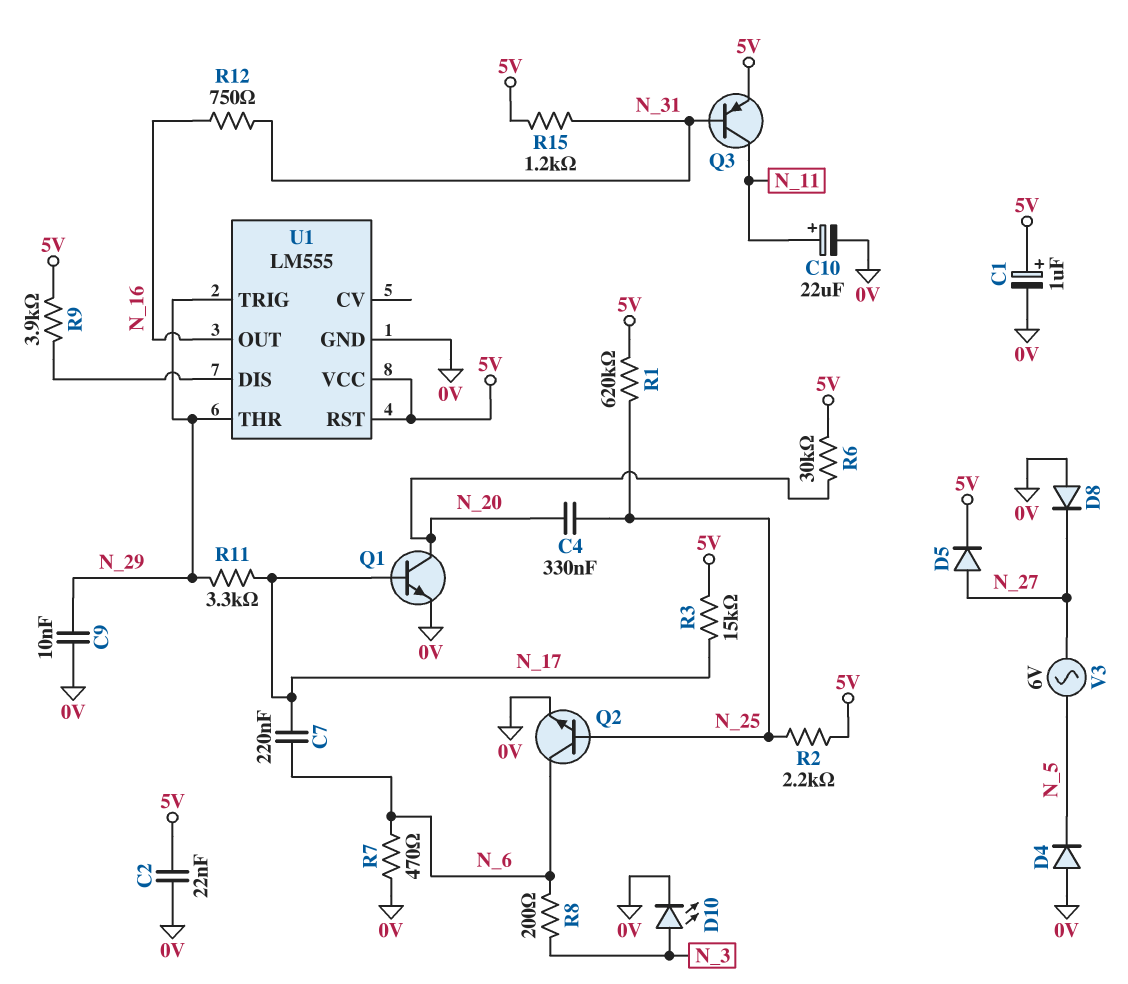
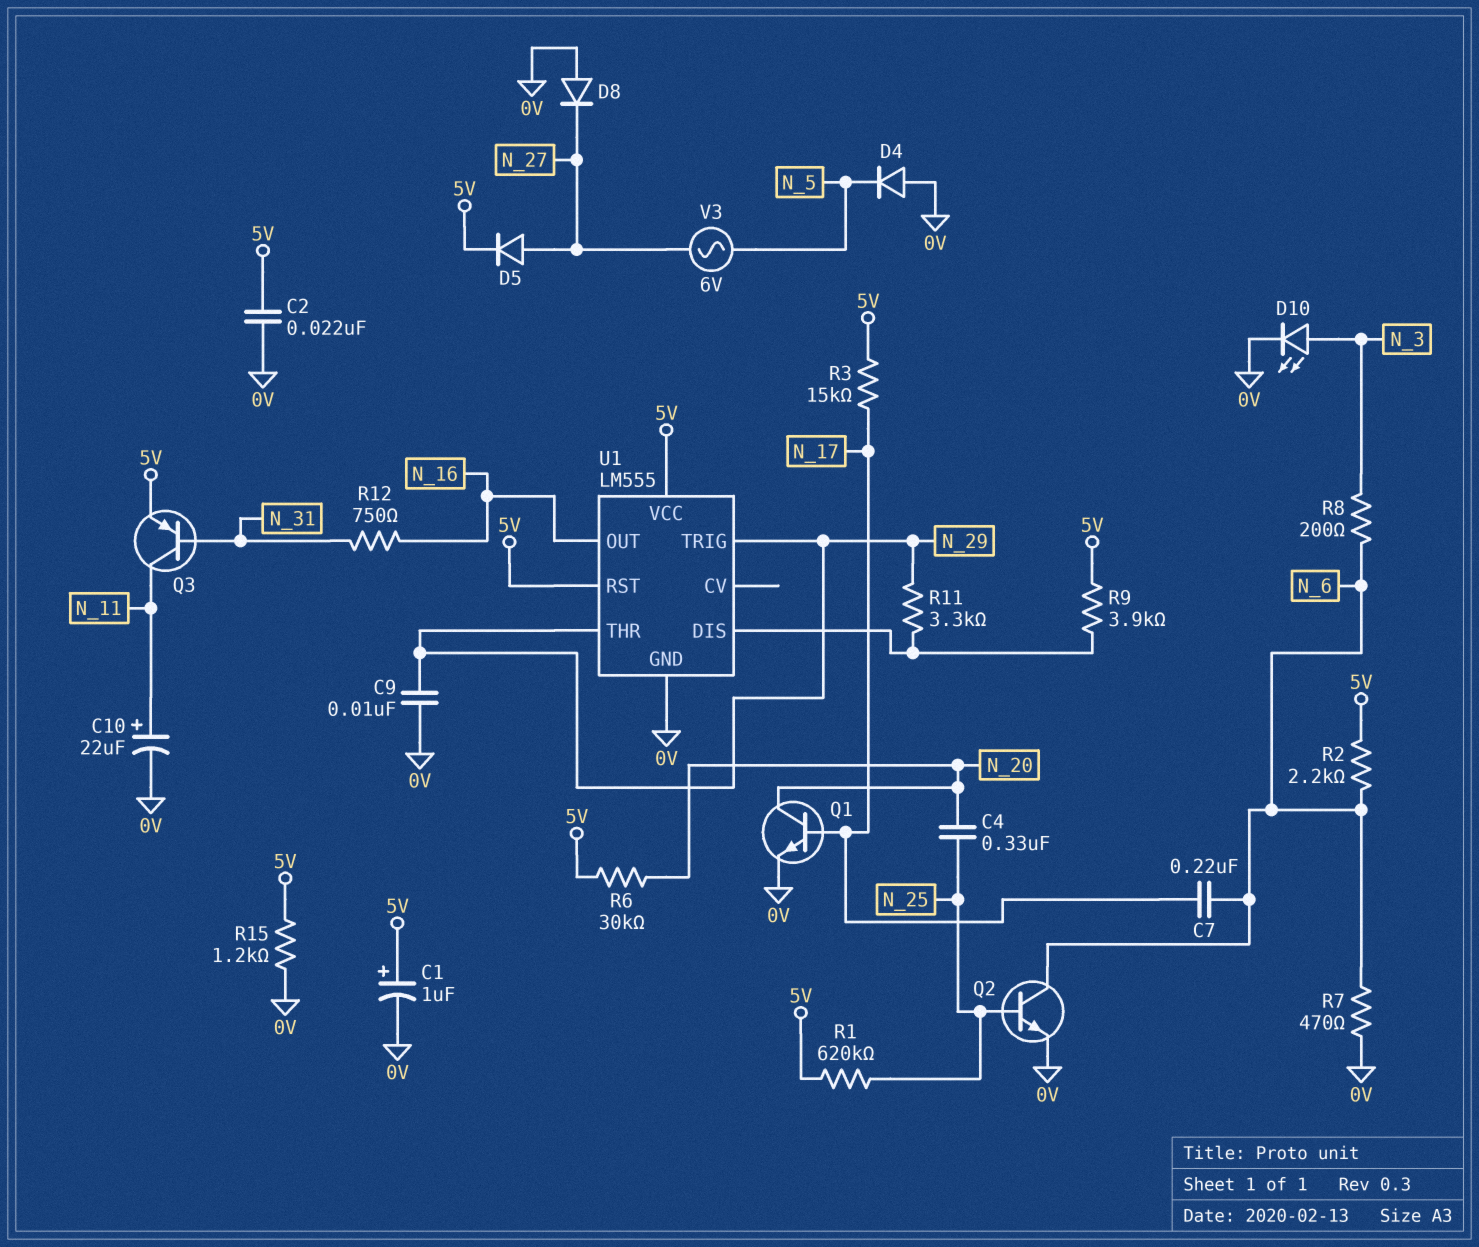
R2: 2.2k (5V, N_25) -> 2.2k (5V, N_6)
R11: 3.3k (N_17, N_29) -> 3.3k (N_29, U1/DIS)
R15: 1.2k (5V, N_31) -> 1.2k (0V, 5V)

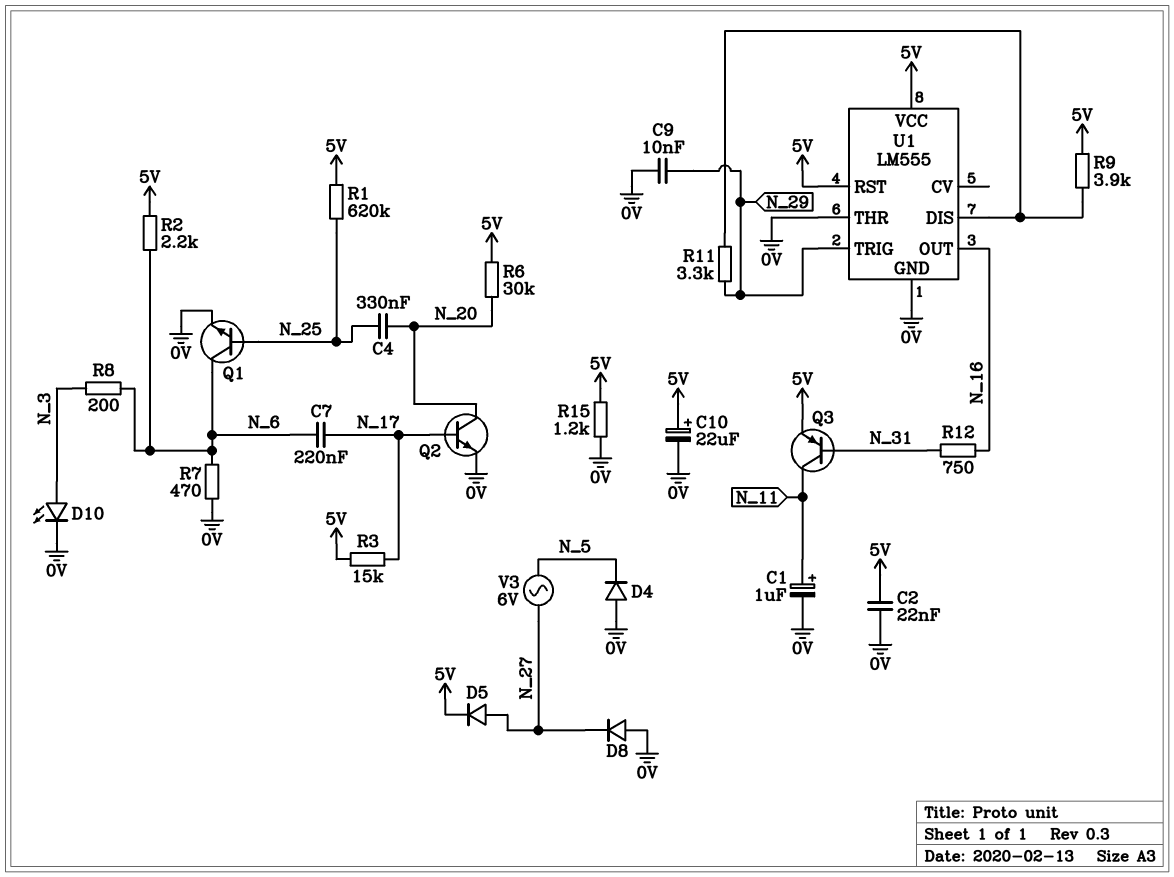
C1: 1uF (plus 5V, minus 0V) -> 1uF (plus N_11, minus 0V)
C10: 22uF (plus N_11, minus 0V) -> 22uF (plus 5V, minus 0V)
Q1: NPN (B N_17, C N_20, E 0V) -> NPN (B N_25, C N_6, E 0V)
Q2: NPN (B N_25, C N_6, E 0V) -> NPN (B N_17, C N_20, E 0V)
U1 pin THR: N_29 -> 0V

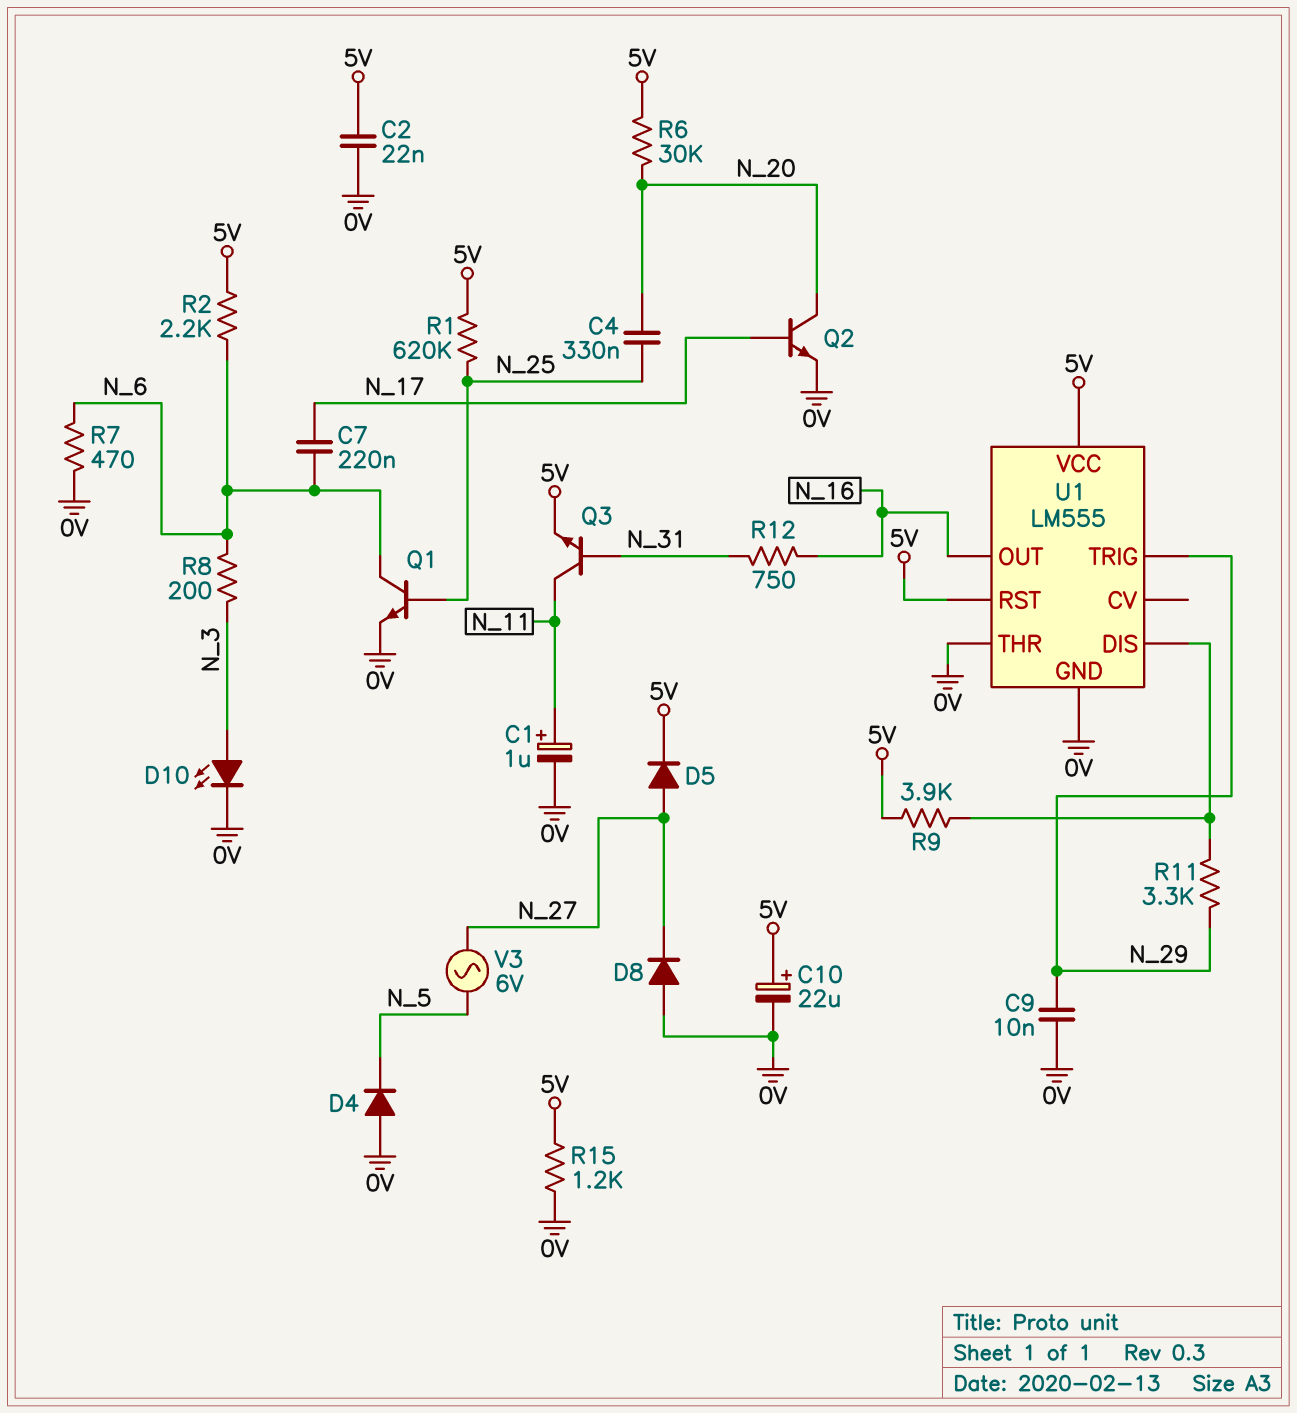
Q3: PNP (B N_31, C N_11, E 5V) -> NPN (B N_31, C N_11, E 5V)
R3: 15k (5V, N_17) -> none

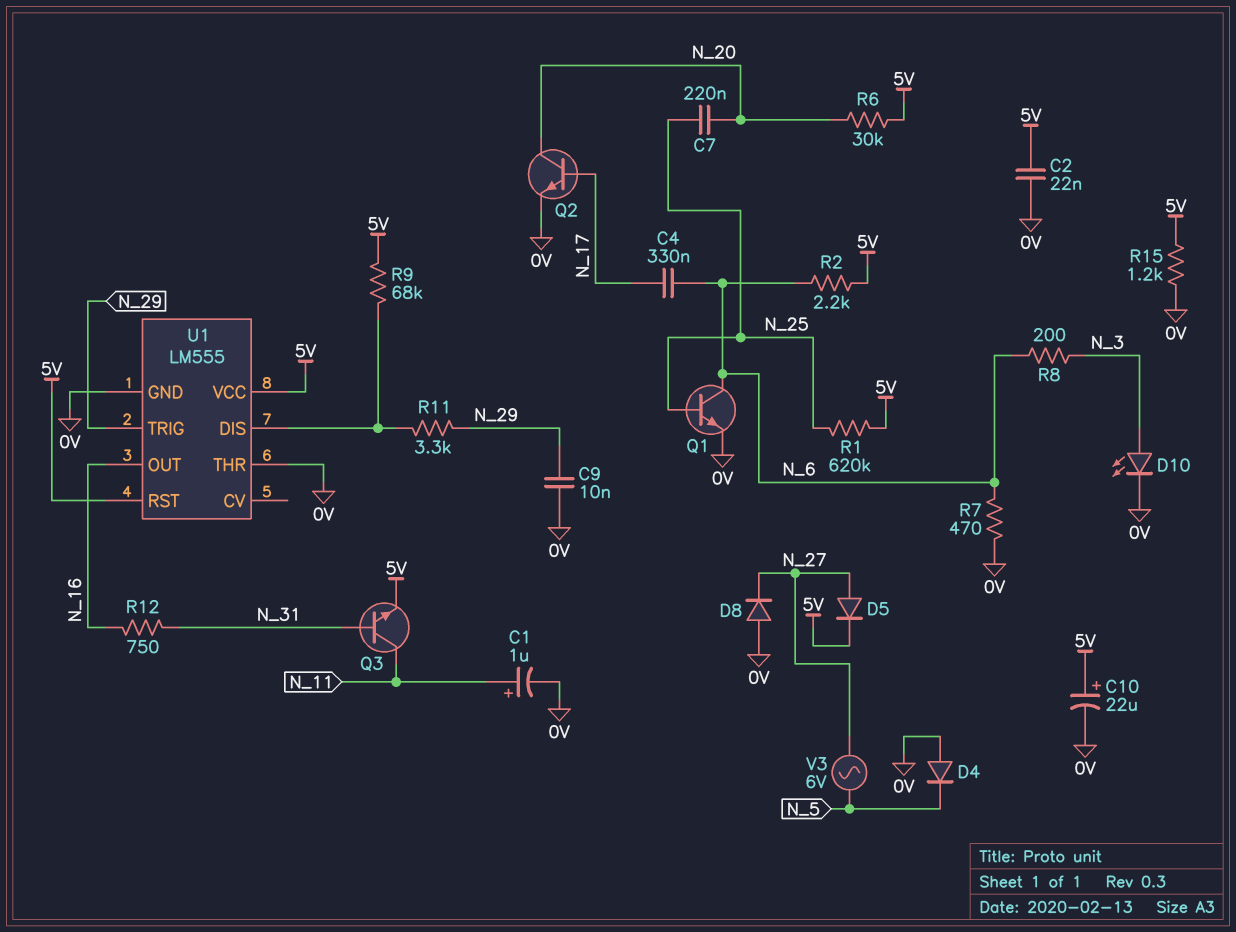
C4: 330nF (N_20, N_25) -> 330nF (N_6, N_17)
C7: 220nF (N_6, N_17) -> 220nF (N_20, N_25)
R9: 3.9k (5V, U1/DIS) -> 68k (5V, U1/DIS)

